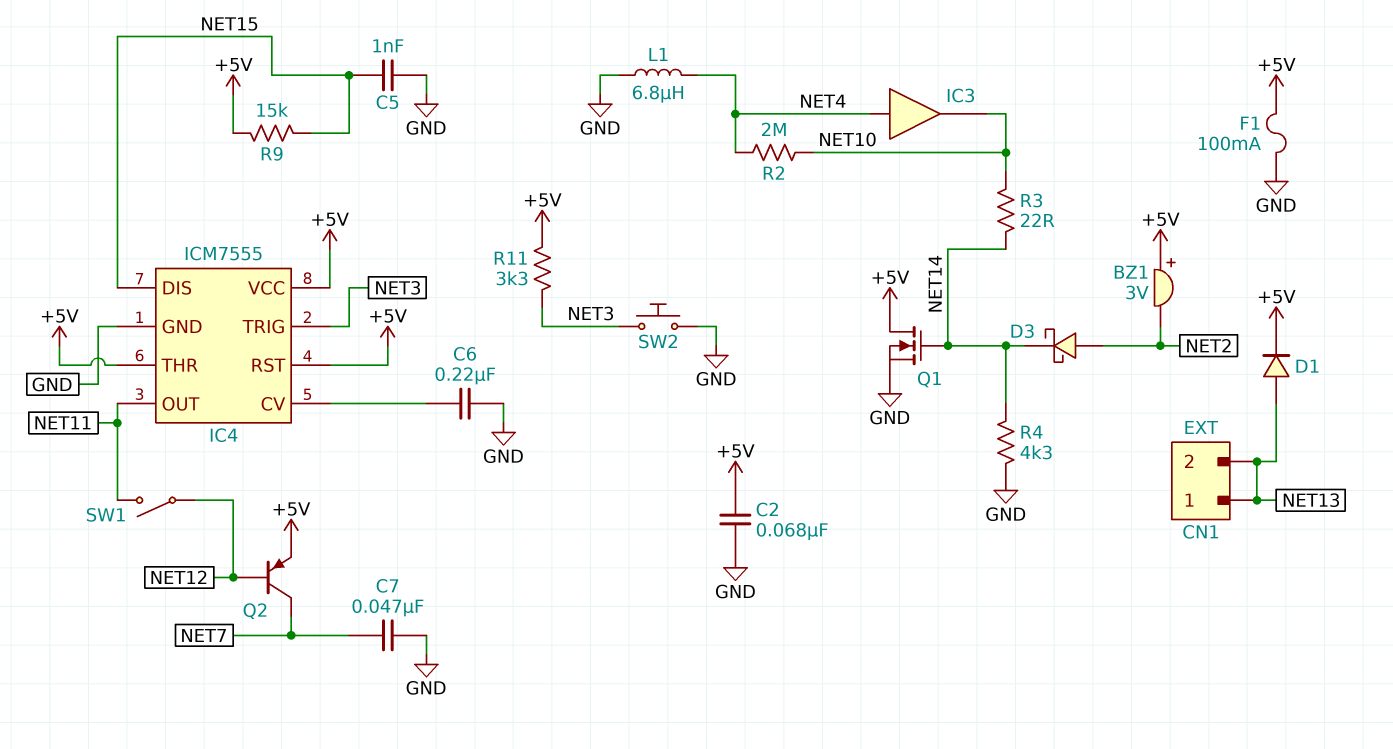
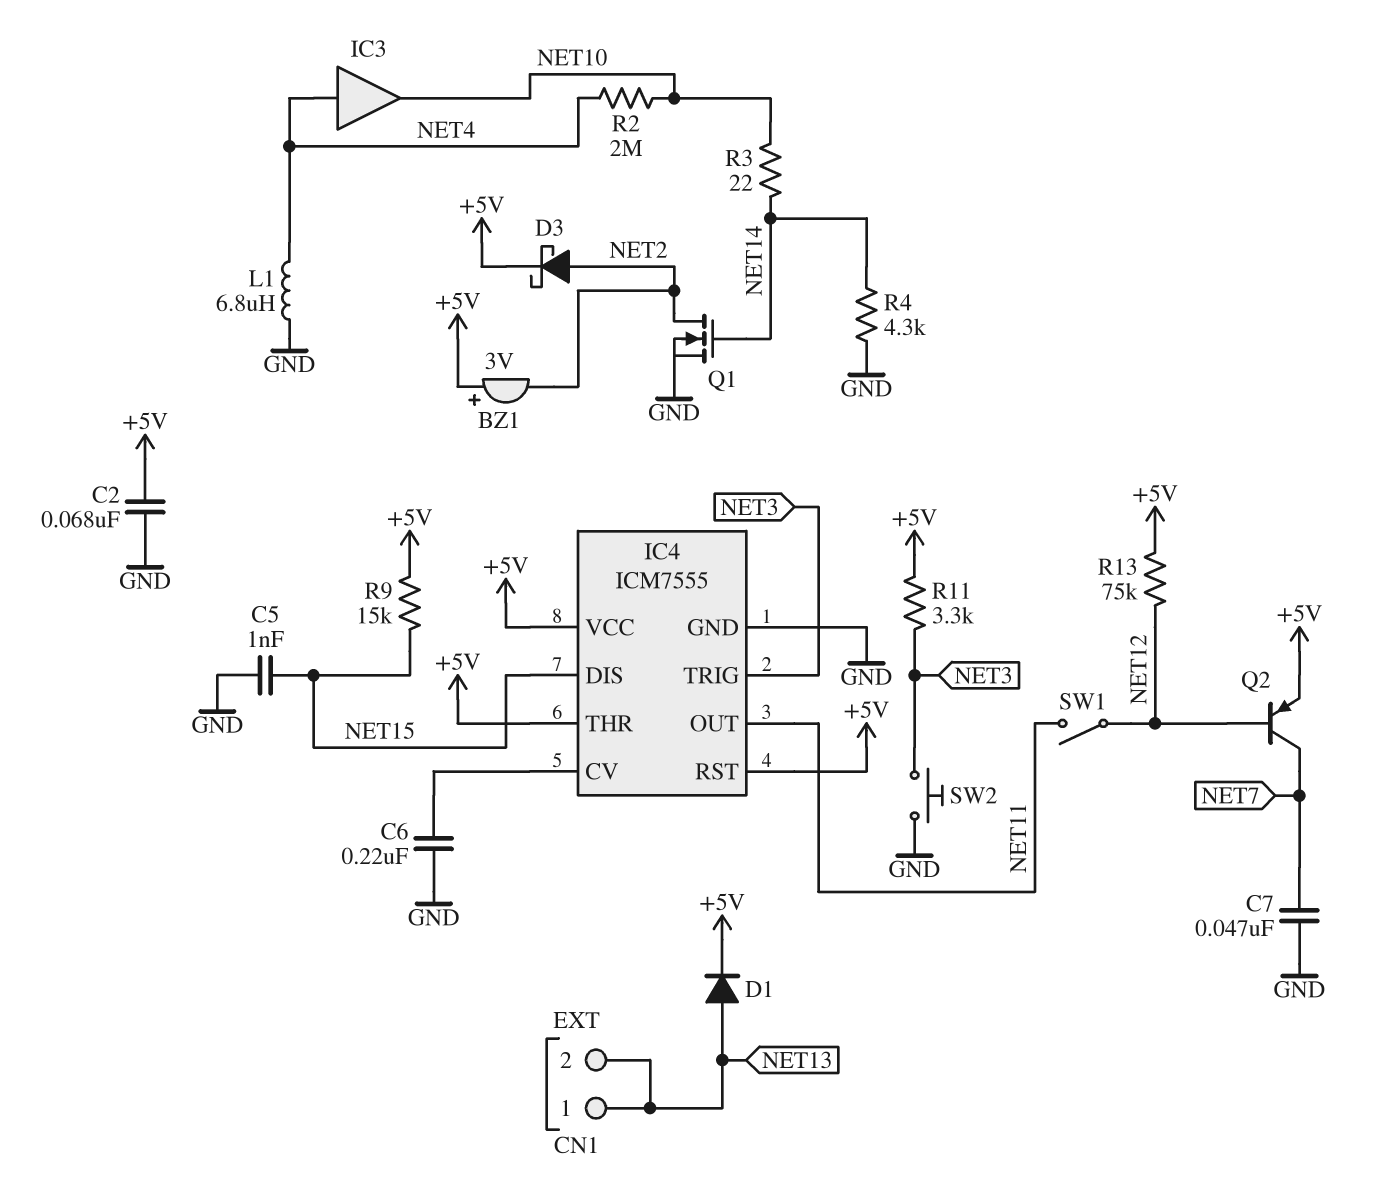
D3: schottky (A NET2, K NET14) -> schottky (A NET2, K +5V)
F1: 100mA (+5V, GND) -> none
Q1: NMOS (G NET14, D +5V, S GND) -> NMOS (G NET14, D NET2, S GND)
R13: none -> 75k (+5V, NET12)

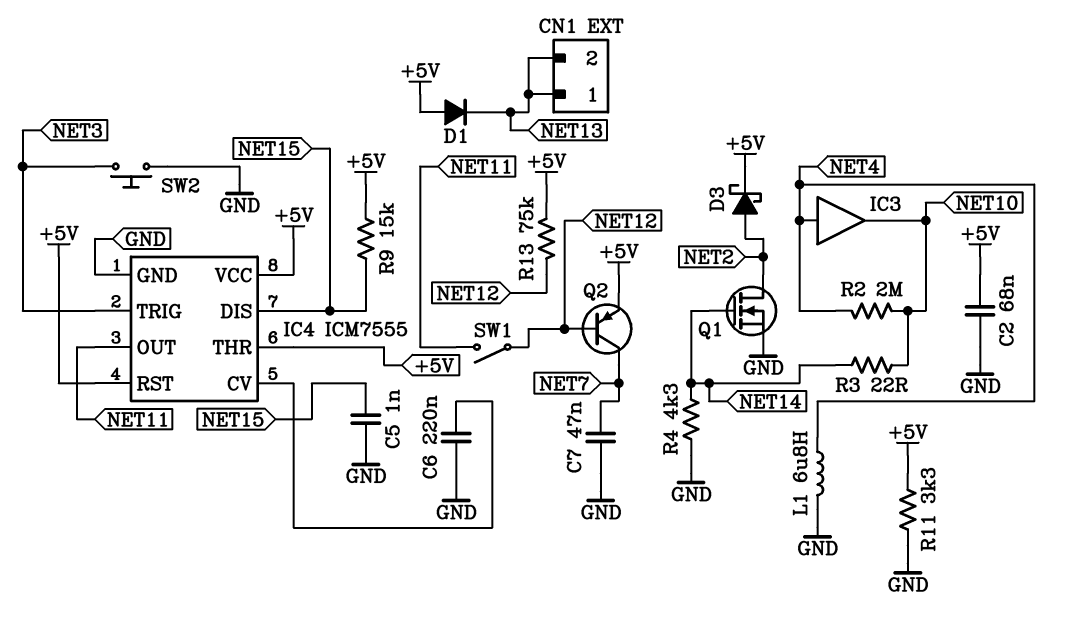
BZ1: buzzer 3V (plus +5V, minus NET2) -> none
D1: diode (A NET13, K +5V) -> diode (A +5V, K NET13)
R11: 3.3k (+5V, NET3) -> 3.3k (+5V, GND)

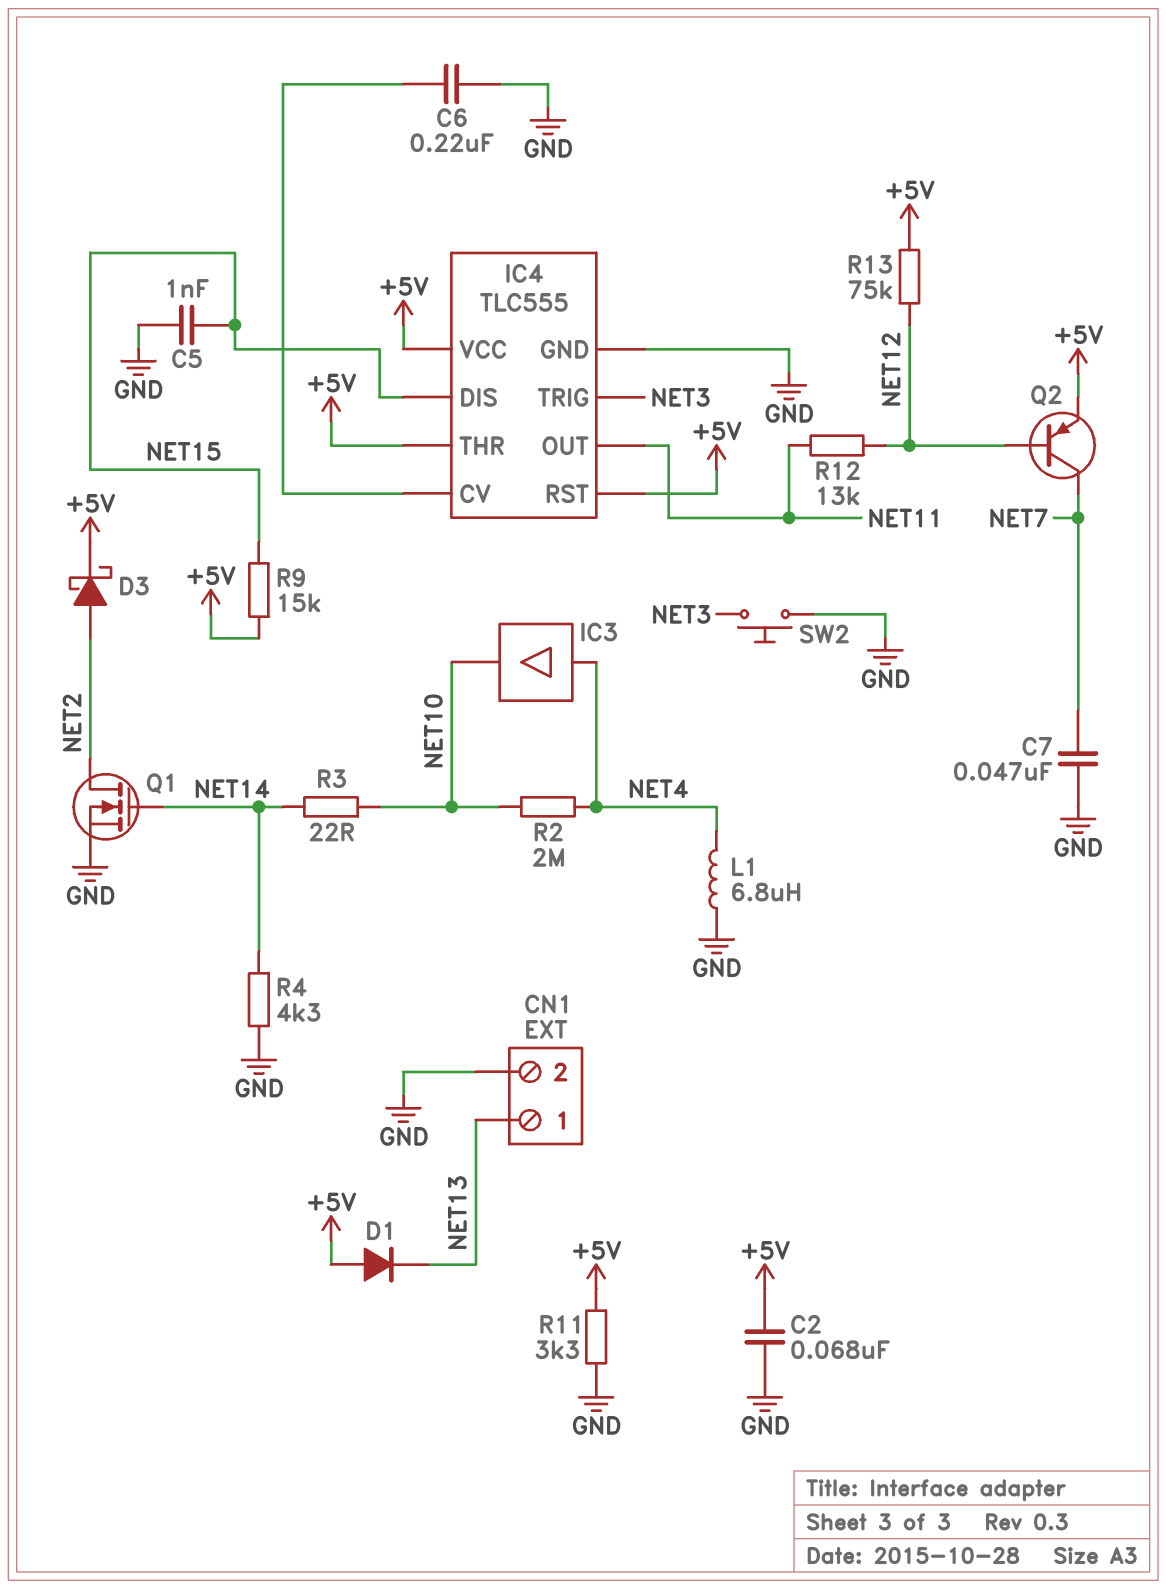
CN1 pin 2: NET13 -> GND
IC4: ICM7555 -> TLC555
R12: none -> 13k (NET11, NET12)
SW1: switch (NET11, NET12) -> none

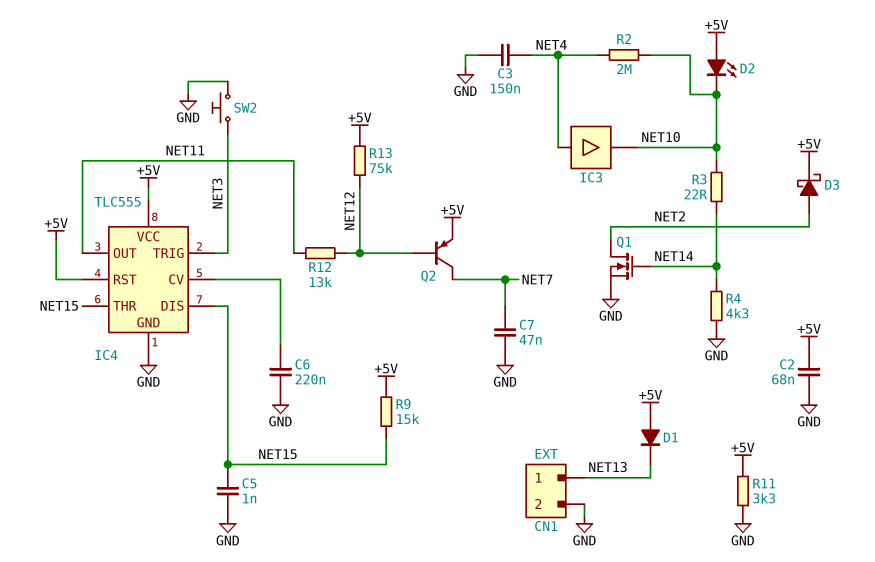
C3: none -> 150nF (GND, NET4)
D2: none -> LED (A +5V, K NET10)
IC4 pin THR: +5V -> NET15
L1: 6.8uH (GND, NET4) -> none

